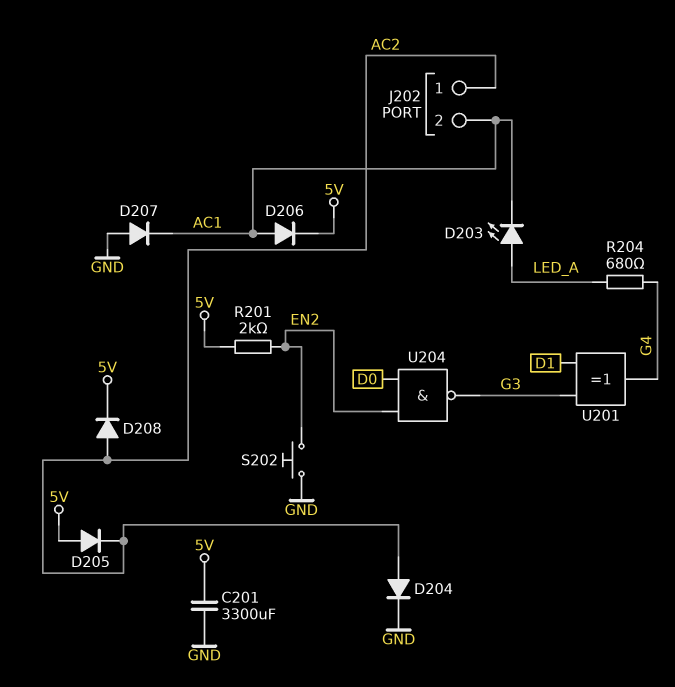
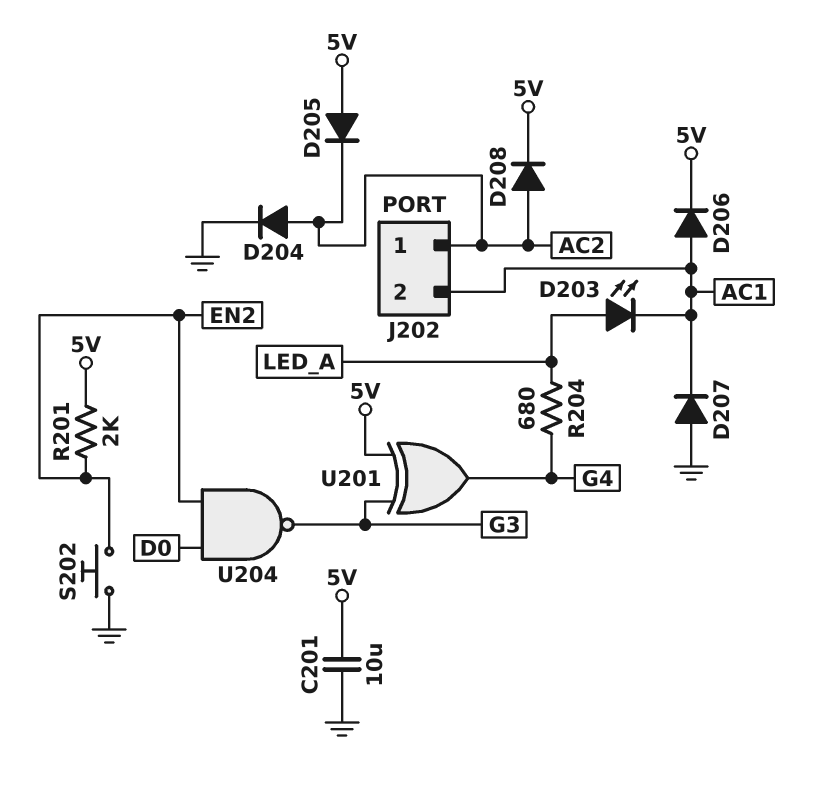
C201: 3300uF (5V, GND) -> 10uF (5V, GND)
U201: XOR (in D1, in G3, out G4) -> XOR (in 5V, in G3, out G4)

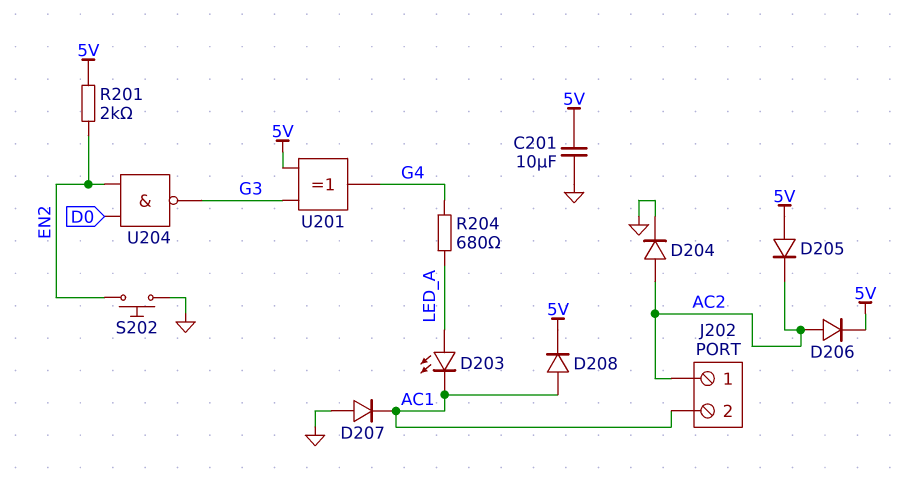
D206: diode (A AC1, K 5V) -> diode (A AC2, K 5V)
D208: diode (A AC2, K 5V) -> diode (A AC1, K 5V)

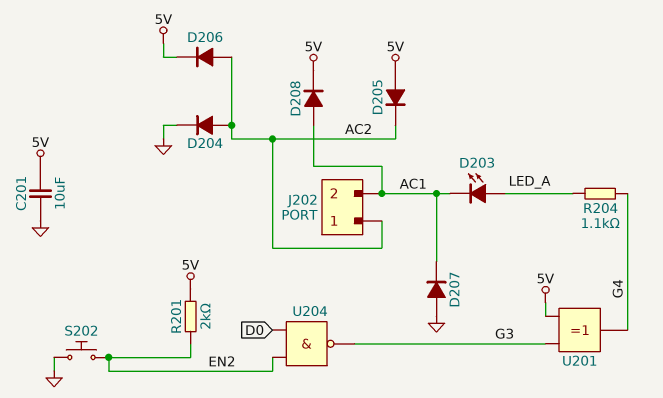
R204: 680 (G4, LED_A) -> 1.1k (G4, LED_A)

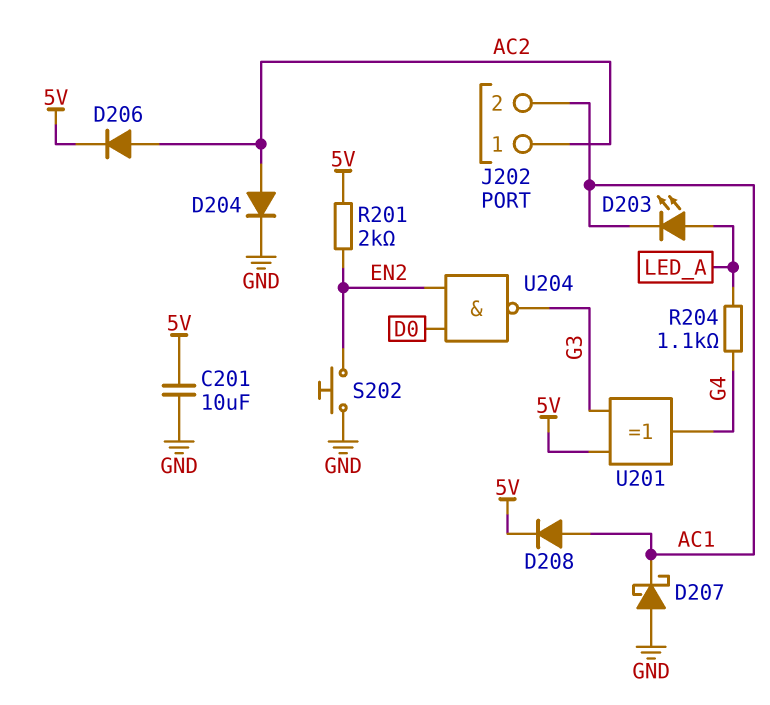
D205: diode (A 5V, K AC2) -> none
D207: diode (A GND, K AC1) -> schottky (A GND, K AC1)

